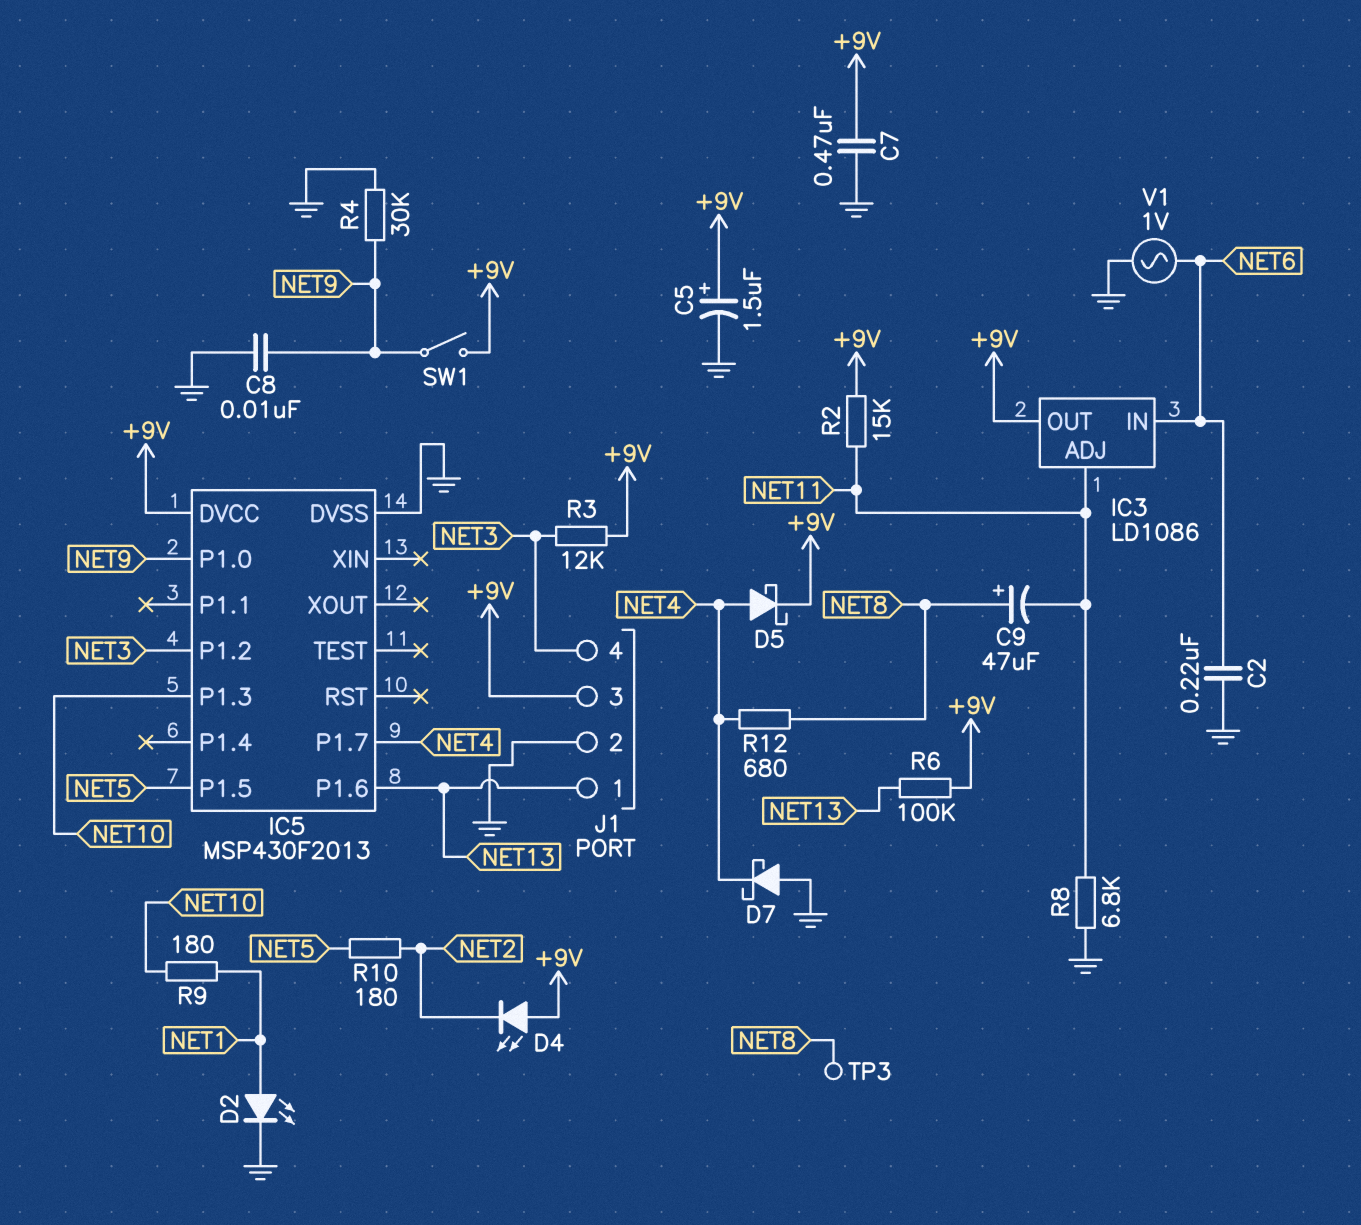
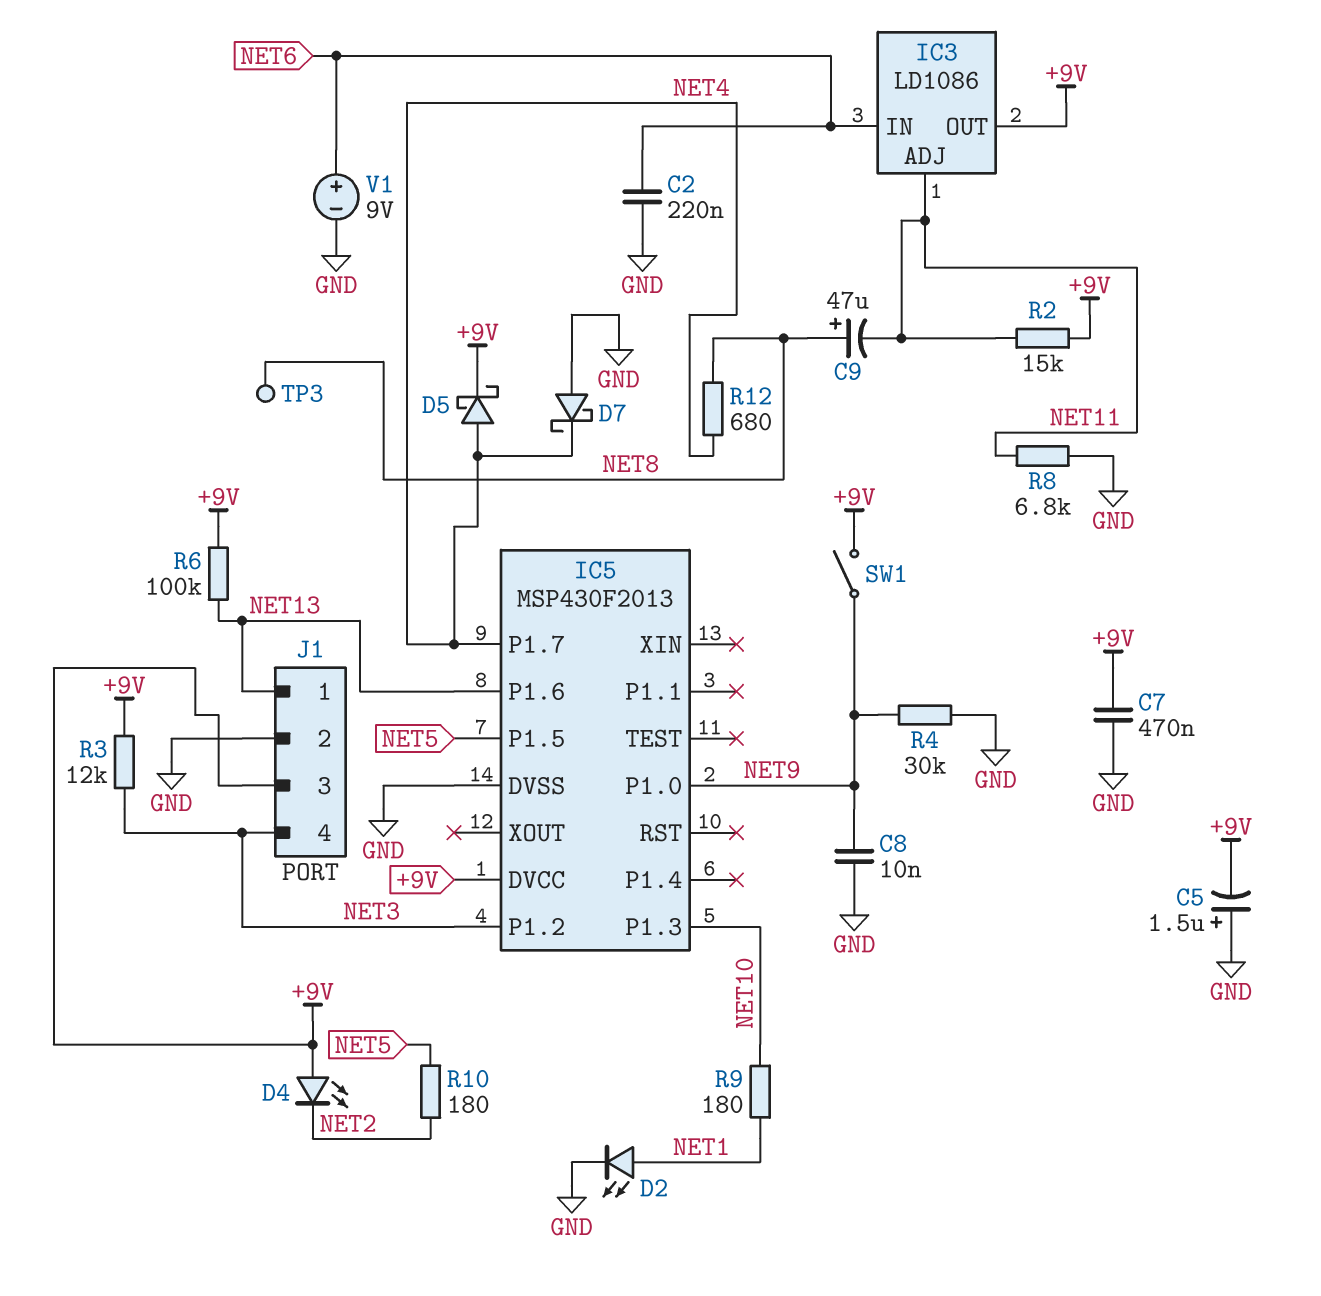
C5: 1.5uF (plus +9V, minus GND) -> 1.5uF (plus GND, minus +9V)
V1: AC 1V (GND, NET6) -> 9V (plus NET6, minus GND)

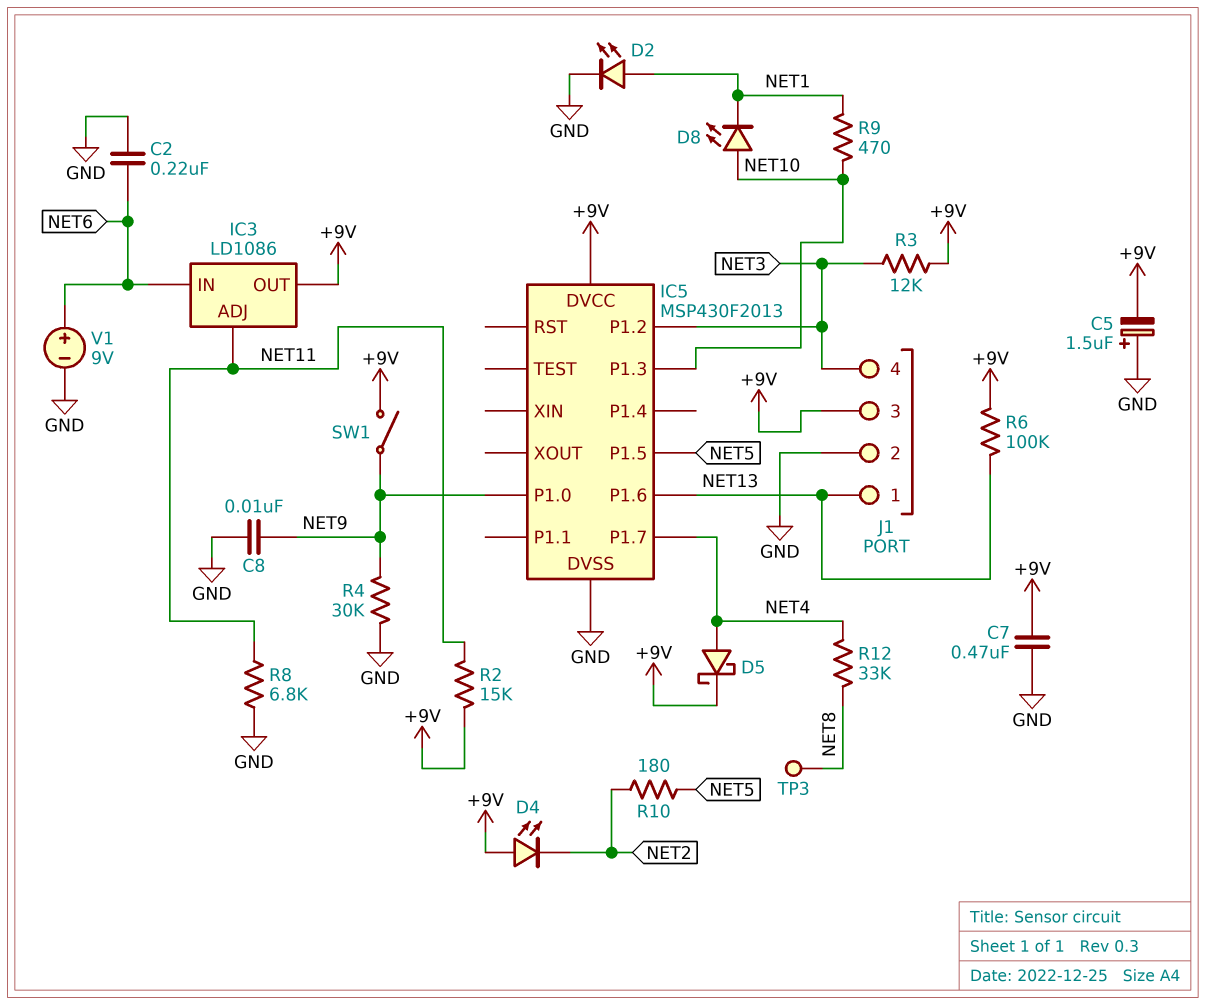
C9: 47uF (plus NET8, minus NET11) -> none
D7: schottky (A GND, K NET4) -> none
D8: none -> LED (A NET10, K NET1)
R9: 180 (NET1, NET10) -> 470 (NET1, NET10)
R12: 680 (NET4, NET8) -> 33k (NET4, NET8)

